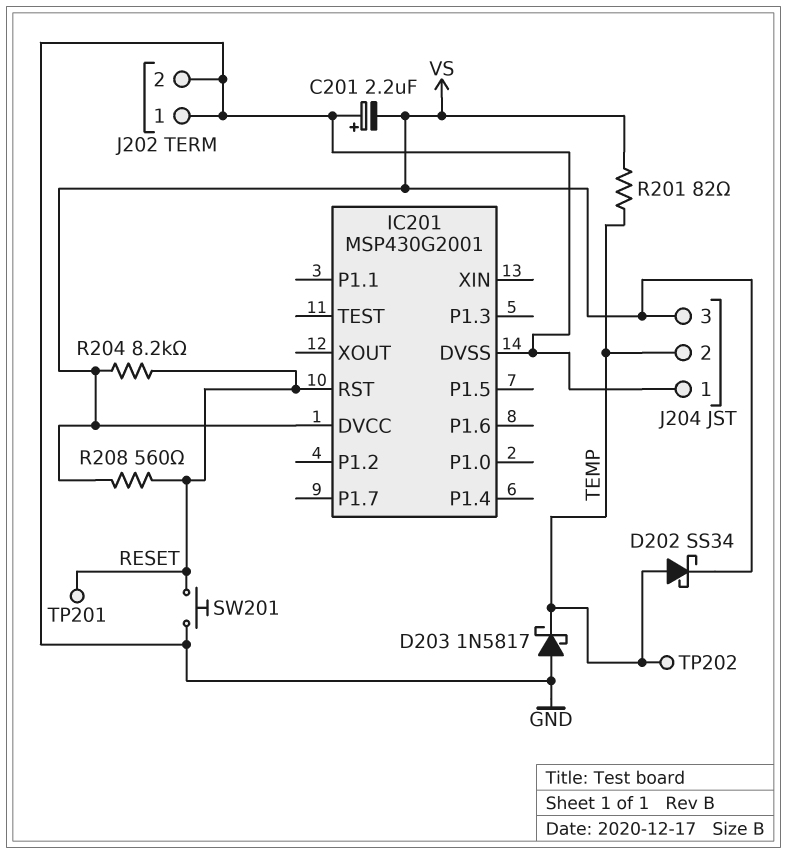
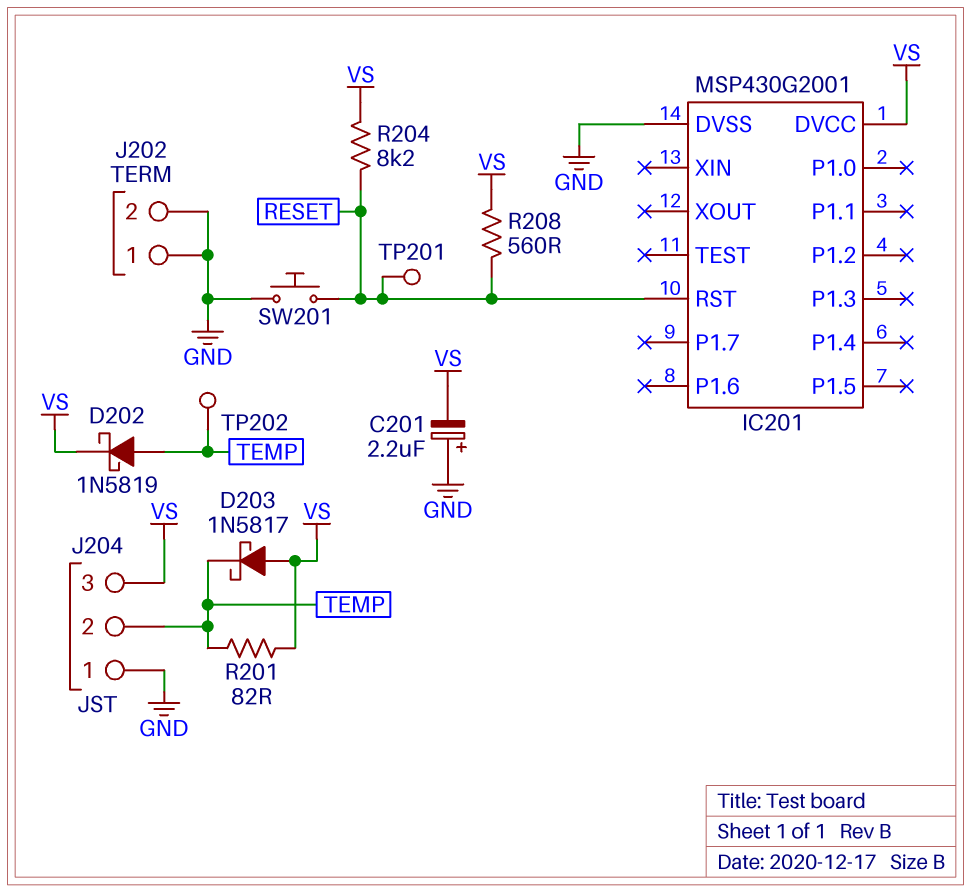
D202: schottky SS34 (A TEMP, K VS) -> schottky 1N5819 (A TEMP, K VS)
D203: schottky 1N5817 (A GND, K TEMP) -> schottky 1N5817 (A VS, K TEMP)

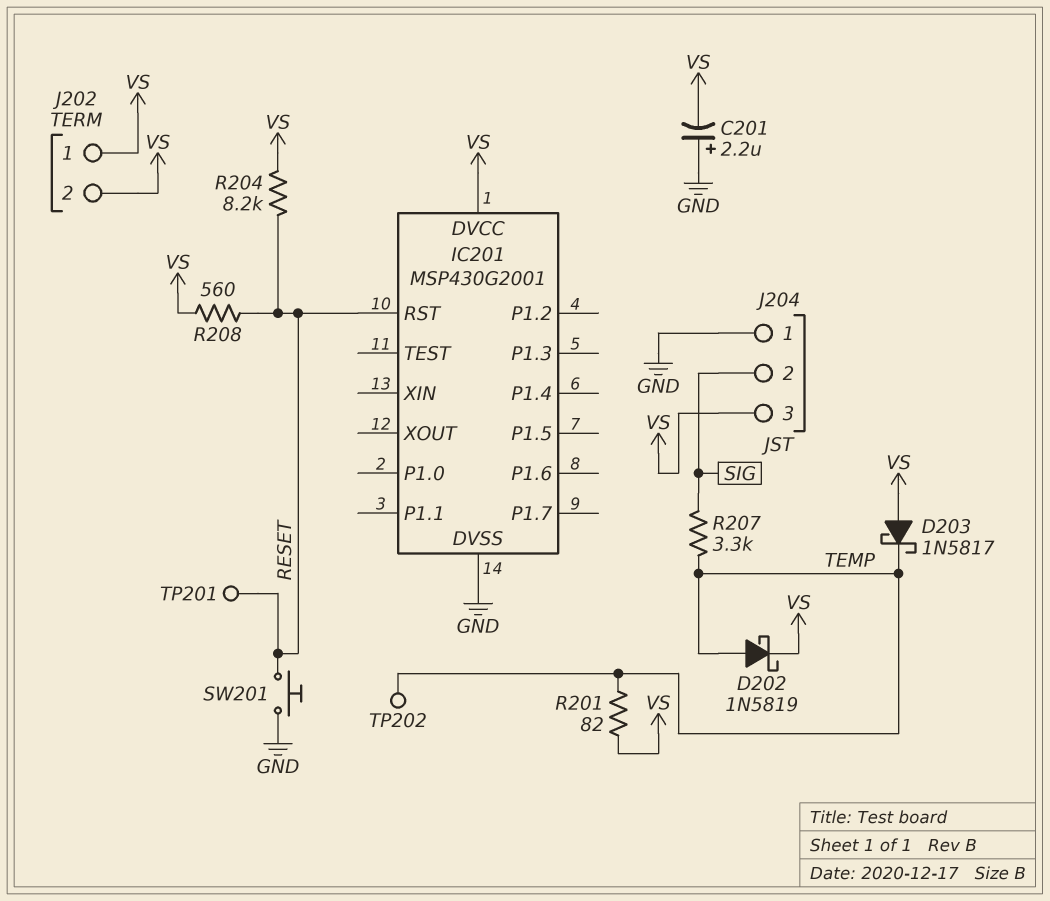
J202 pin 1: GND -> VS
J202 pin 2: GND -> VS
J204 pin 2: TEMP -> SIG
R207: none -> 3.3k (SIG, TEMP)

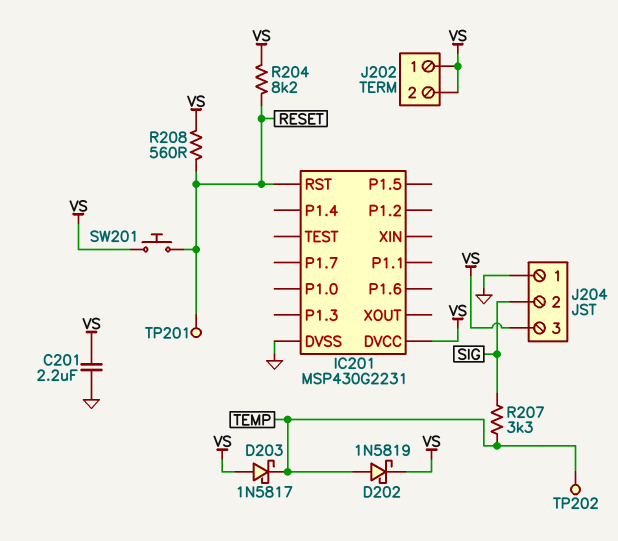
C201: 2.2uF (plus GND, minus VS) -> 2.2uF (GND, VS)
IC201: MSP430G2001 -> MSP430G2231
R201: 82 (TEMP, VS) -> none
SW201: button (GND, RESET) -> button (RESET, VS)

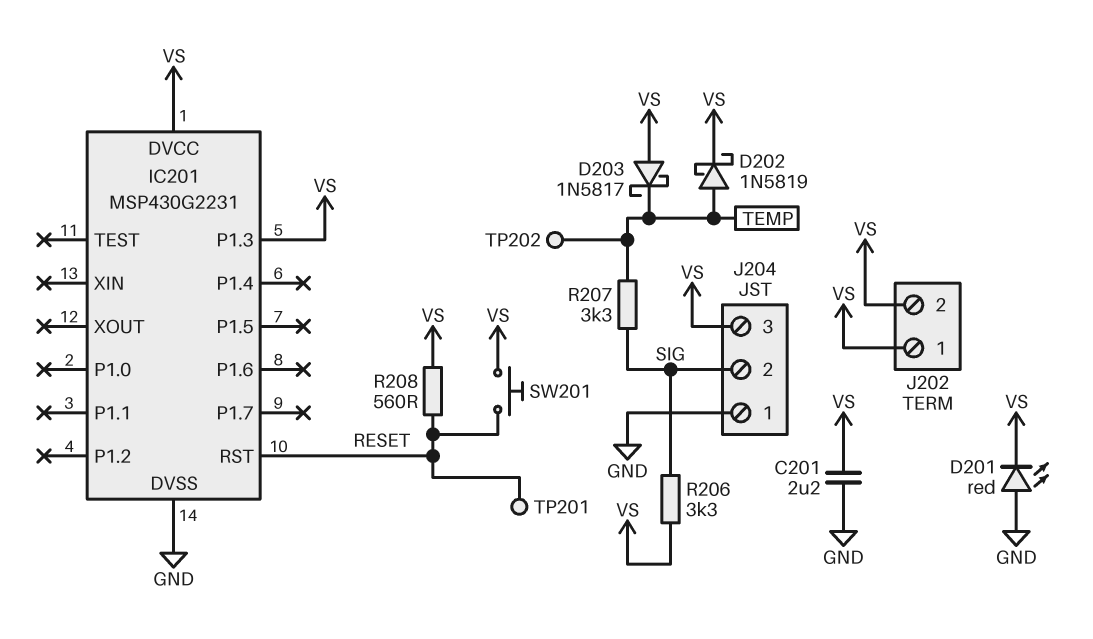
D201: none -> LED red (A GND, K VS)
IC201 pin P1.3: none -> VS
R204: 8.2k (RESET, VS) -> none
R206: none -> 3.3k (SIG, VS)

